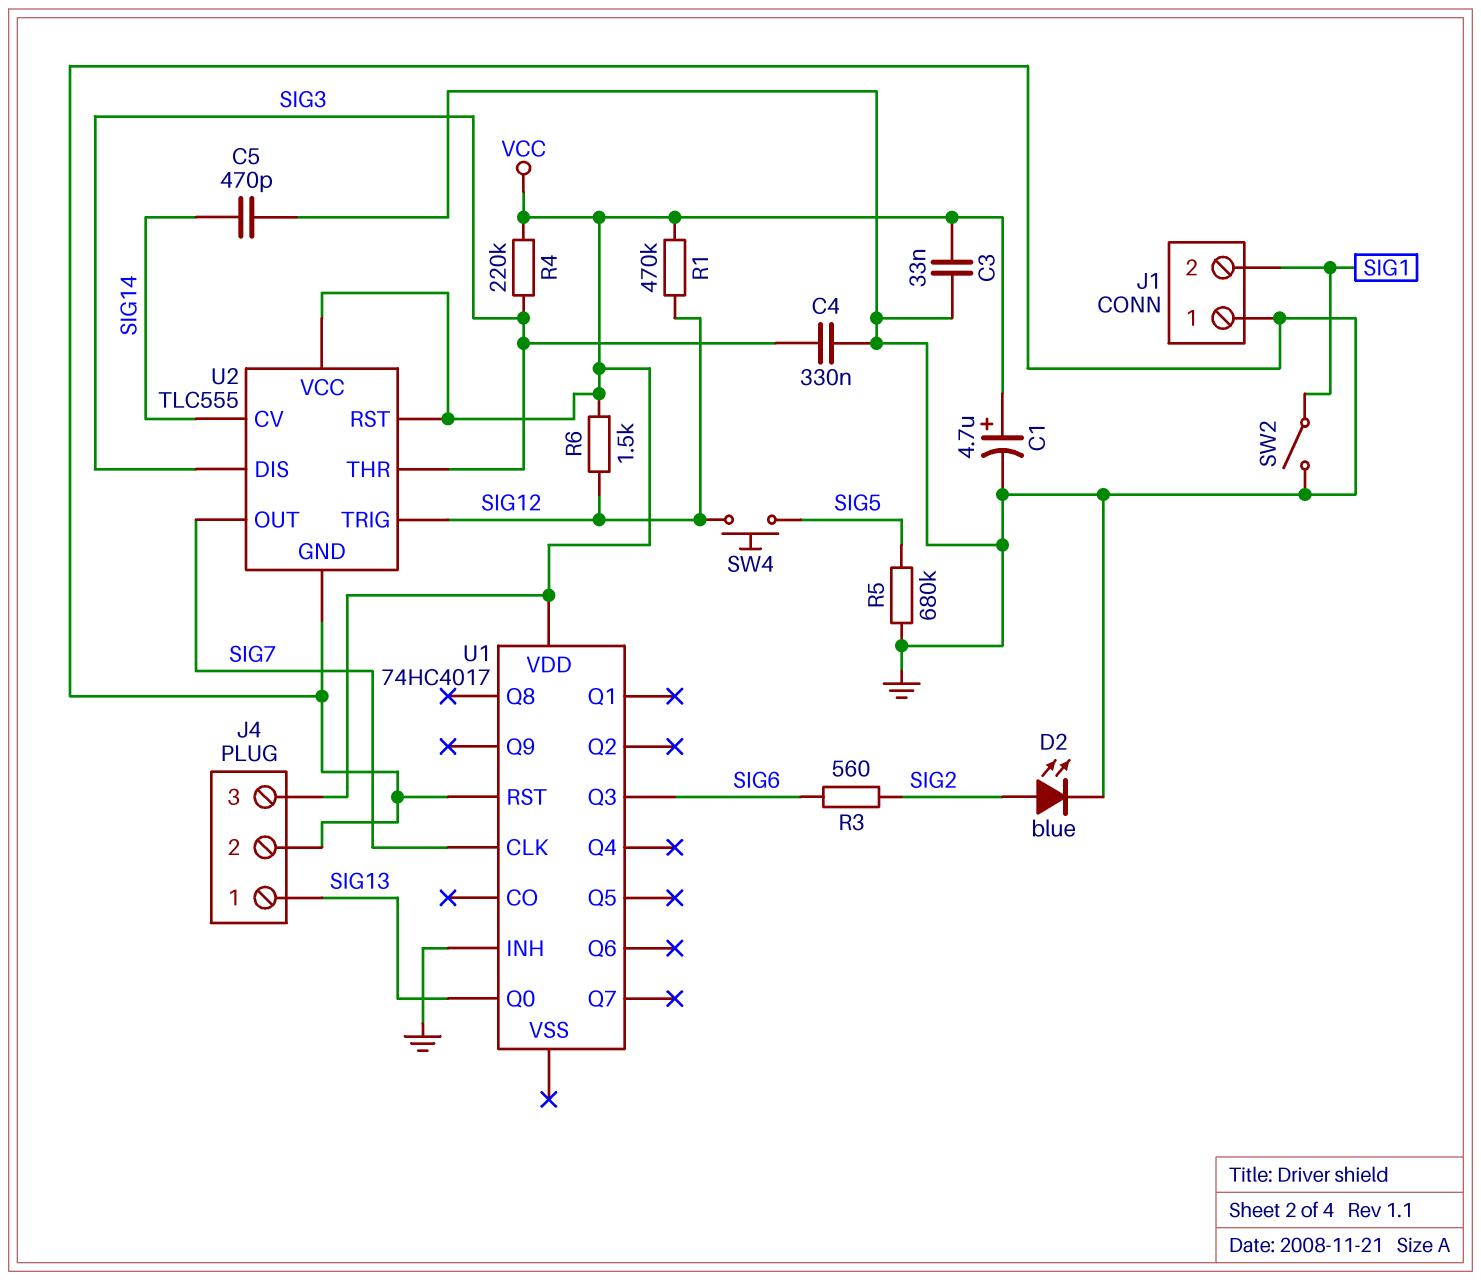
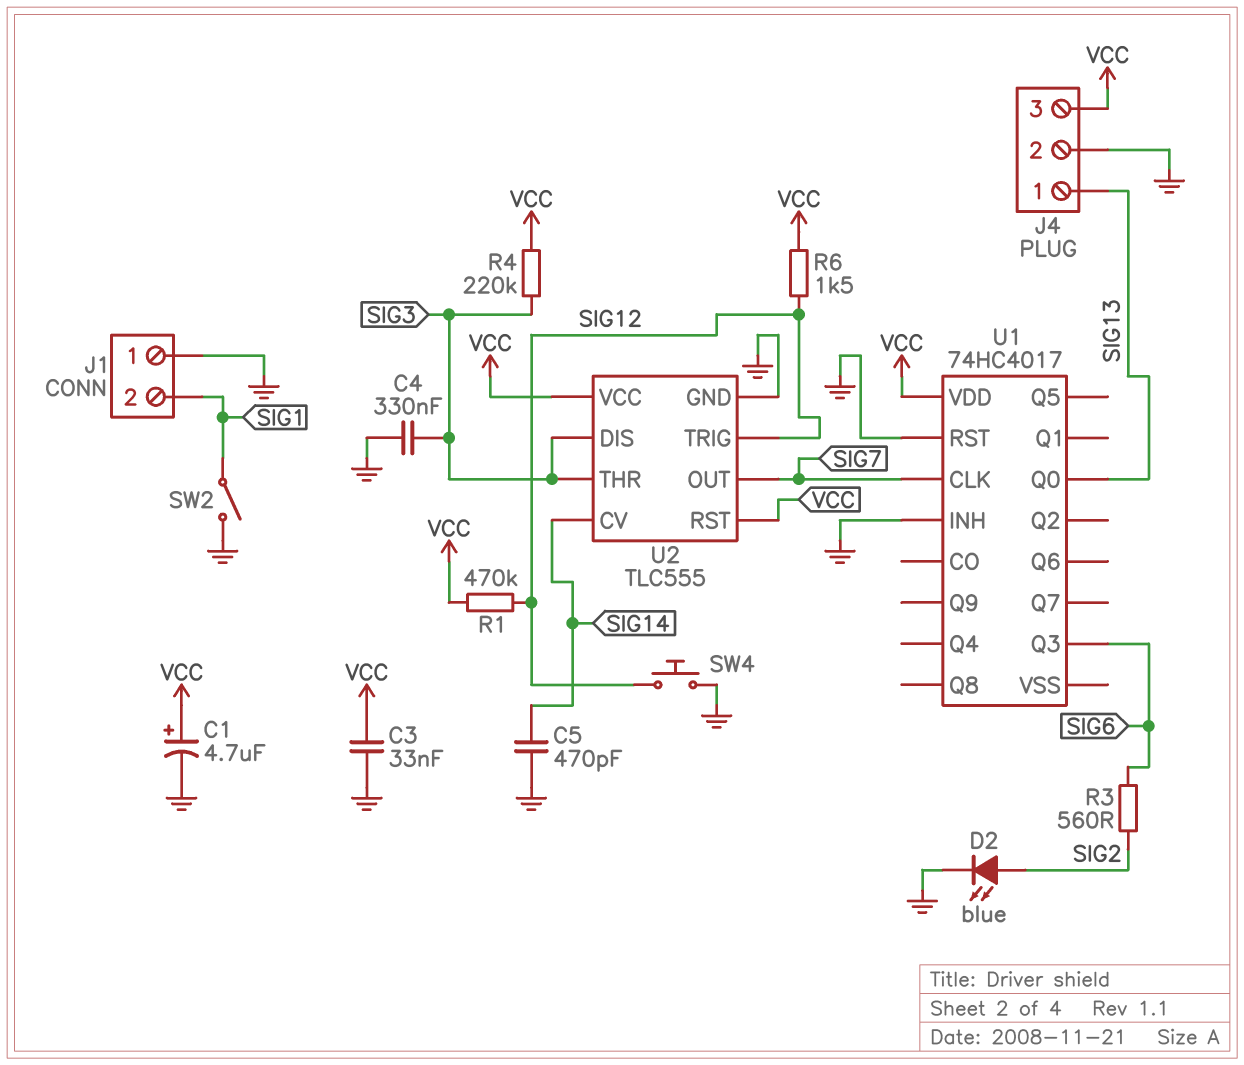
R5: 680k (GND, SIG5) -> none
SW4: button (SIG5, SIG12) -> button (GND, SIG12)

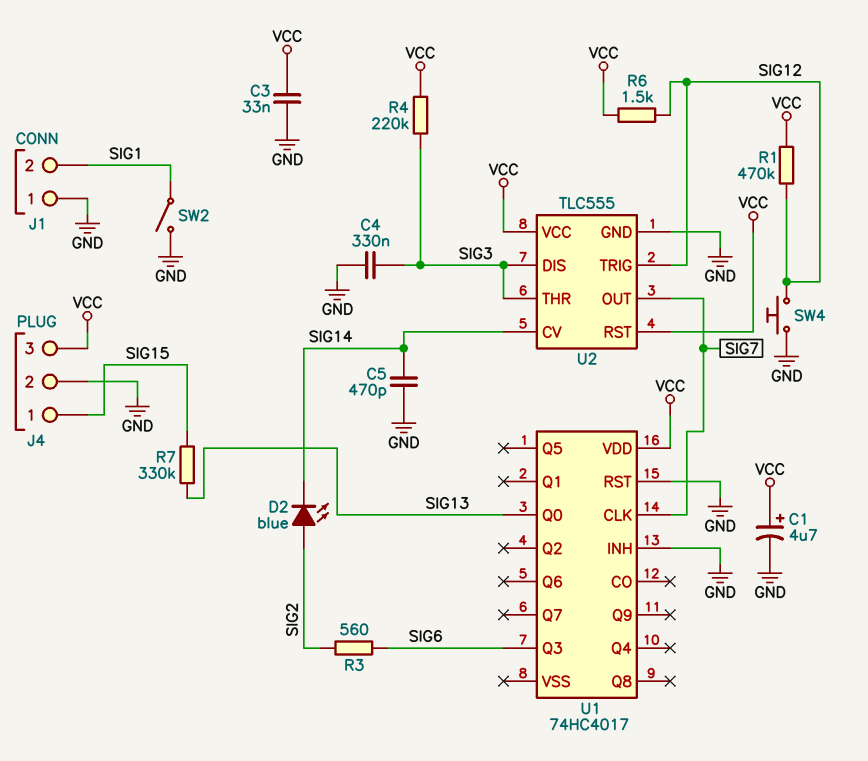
D2: LED blue (A SIG2, K GND) -> LED blue (A SIG2, K SIG14)
J4 pin 1: SIG13 -> SIG15
R7: none -> 330k (SIG13, SIG15)

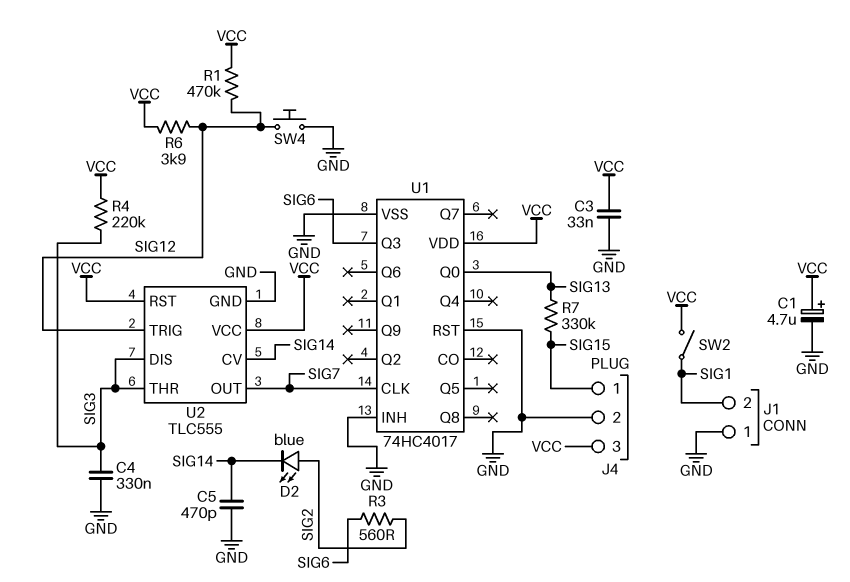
R6: 1.5k (SIG12, VCC) -> 3.9k (SIG12, VCC)
SW2: switch (GND, SIG1) -> switch (SIG1, VCC)
U1 pin VSS: none -> GND

